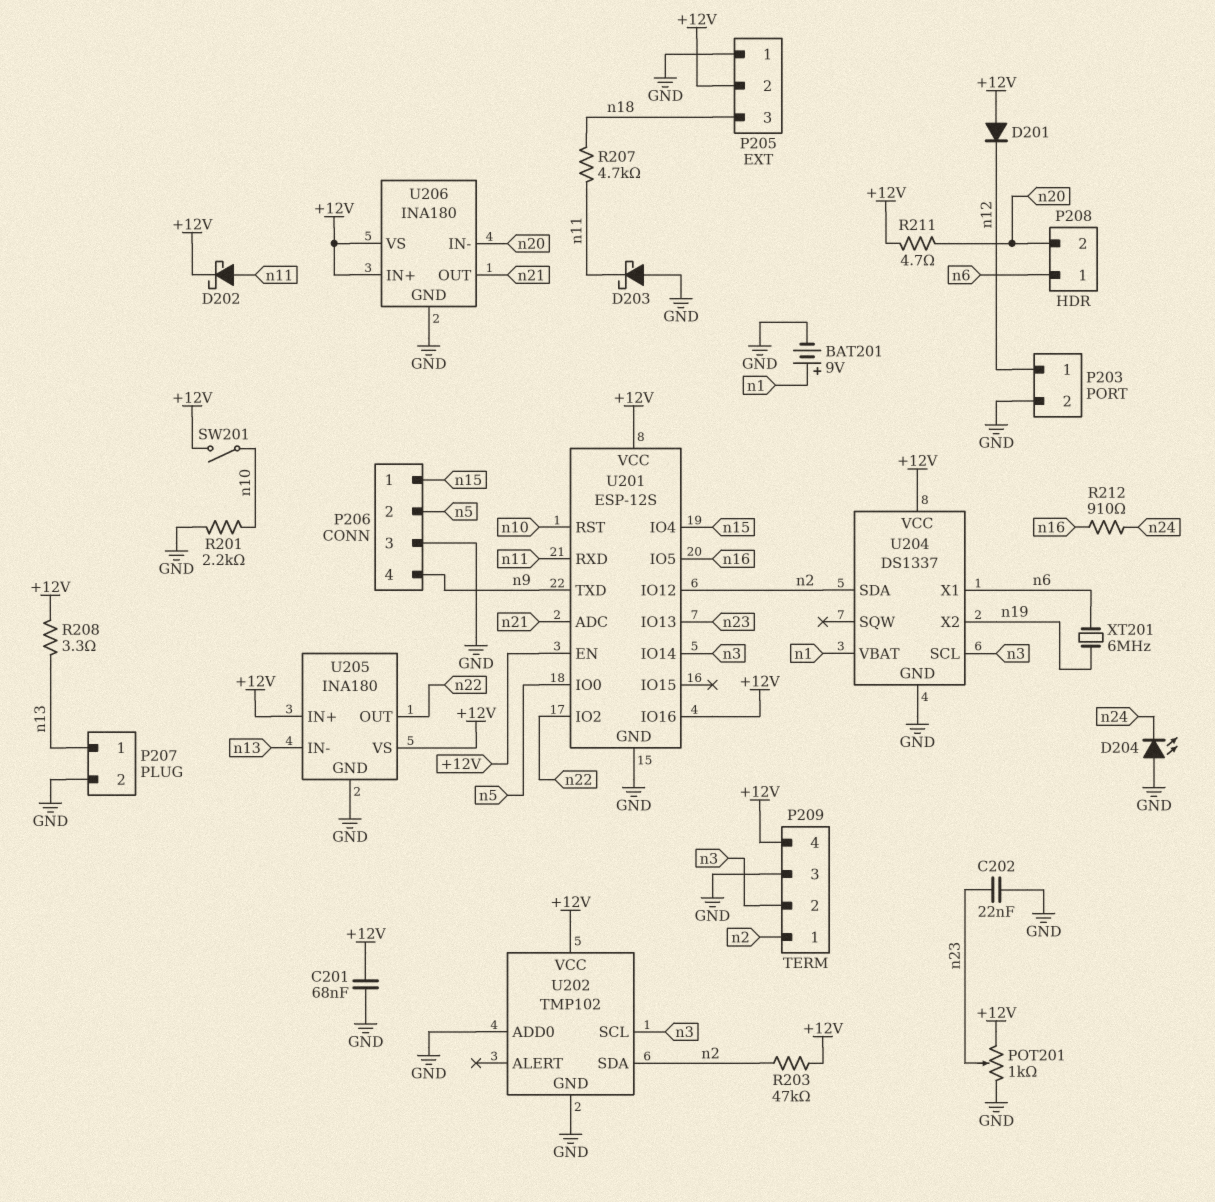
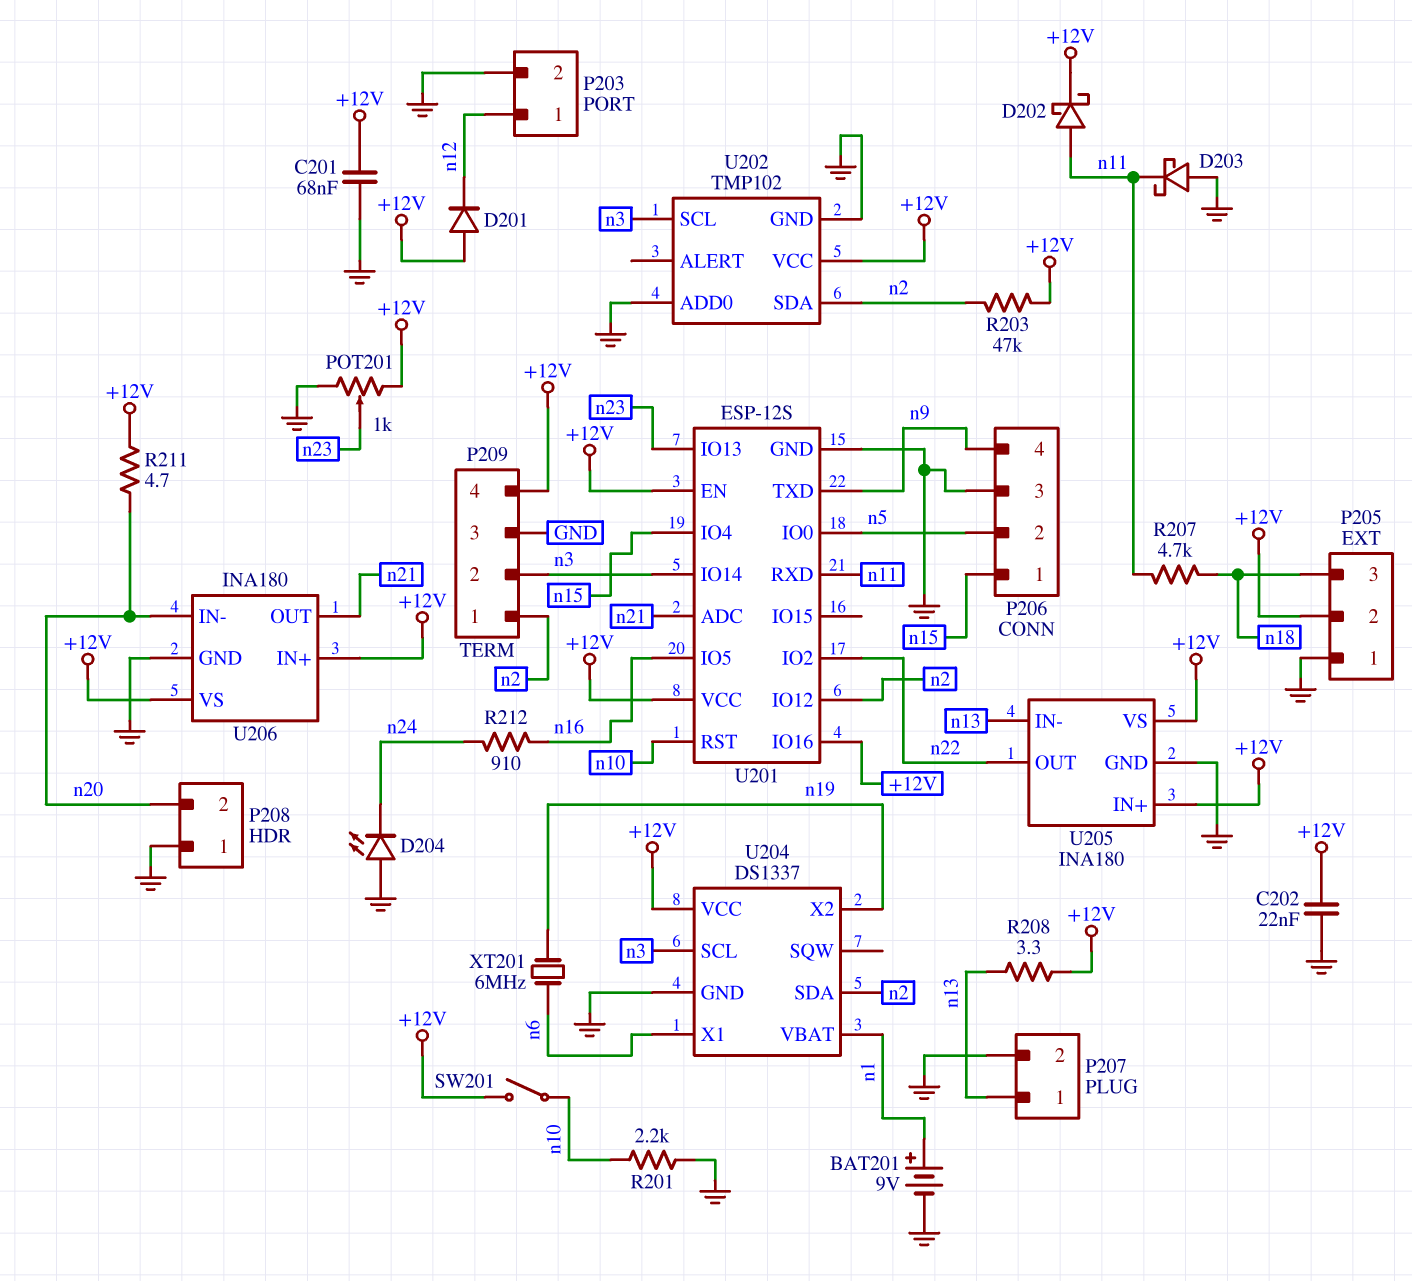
C202: 22nF (GND, n23) -> 22nF (+12V, GND)
P208 pin 1: n6 -> GND

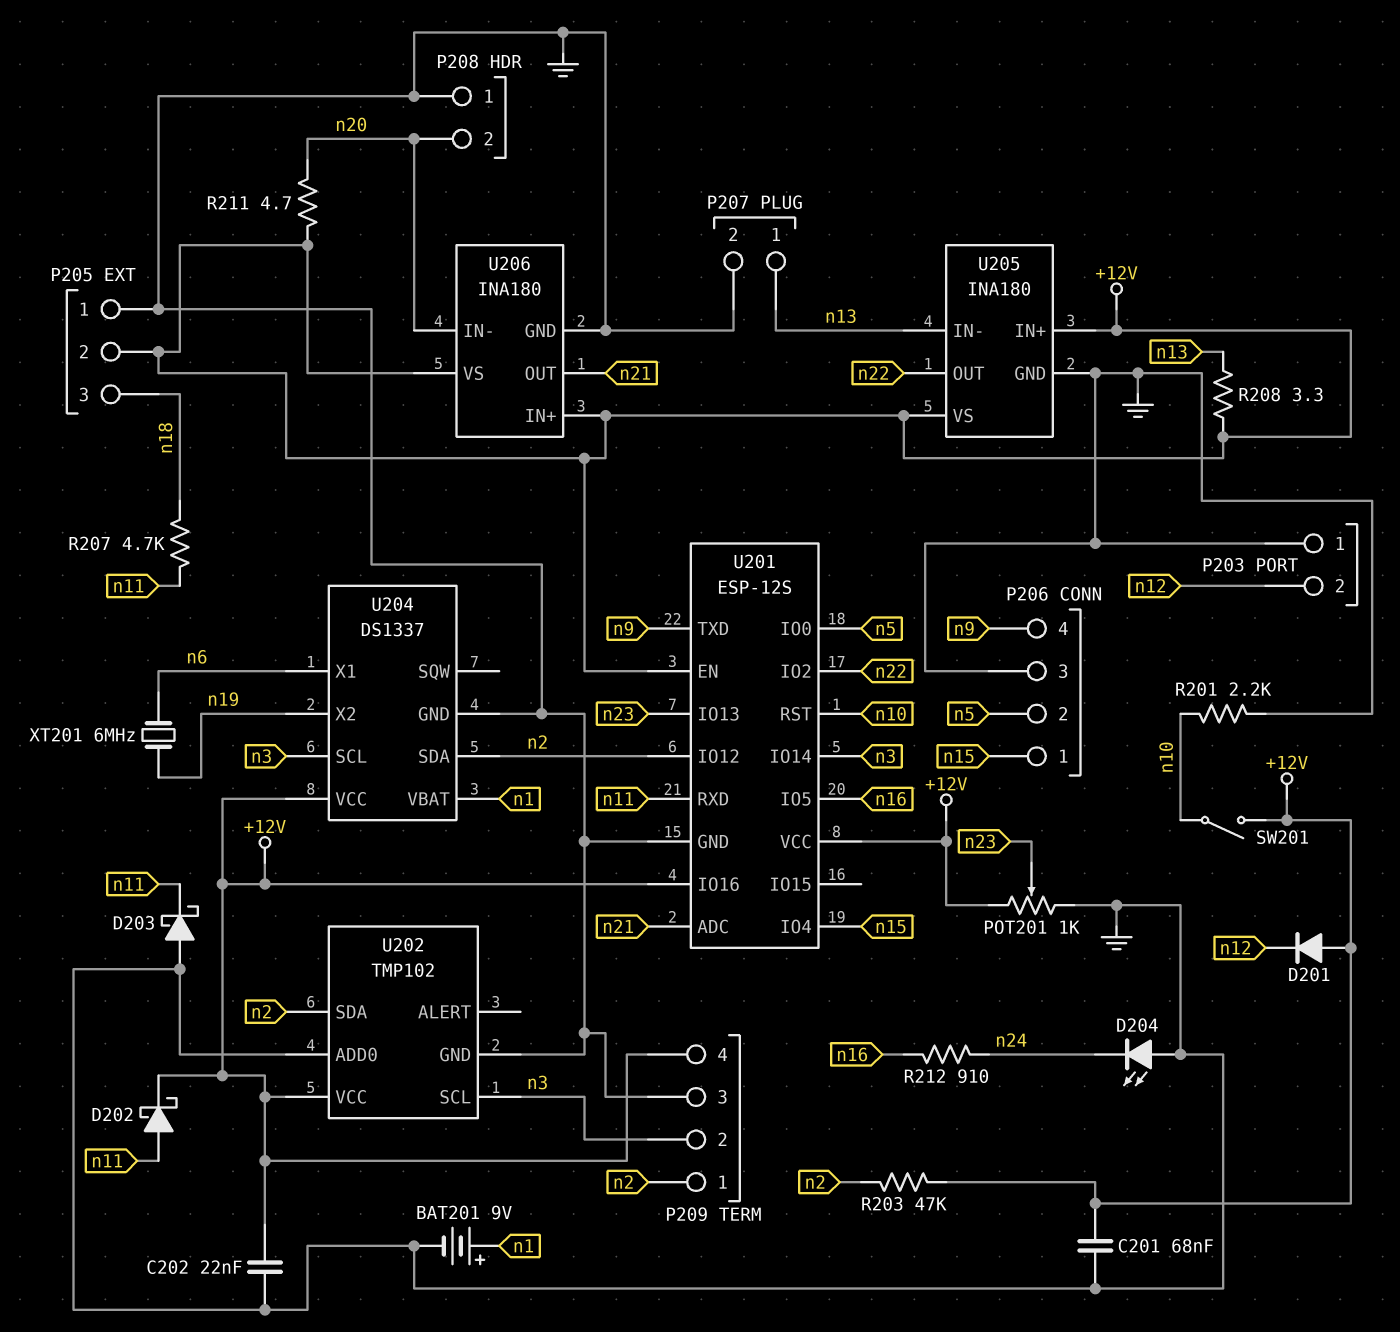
P203 pin 1: n12 -> GND
P203 pin 2: GND -> n12

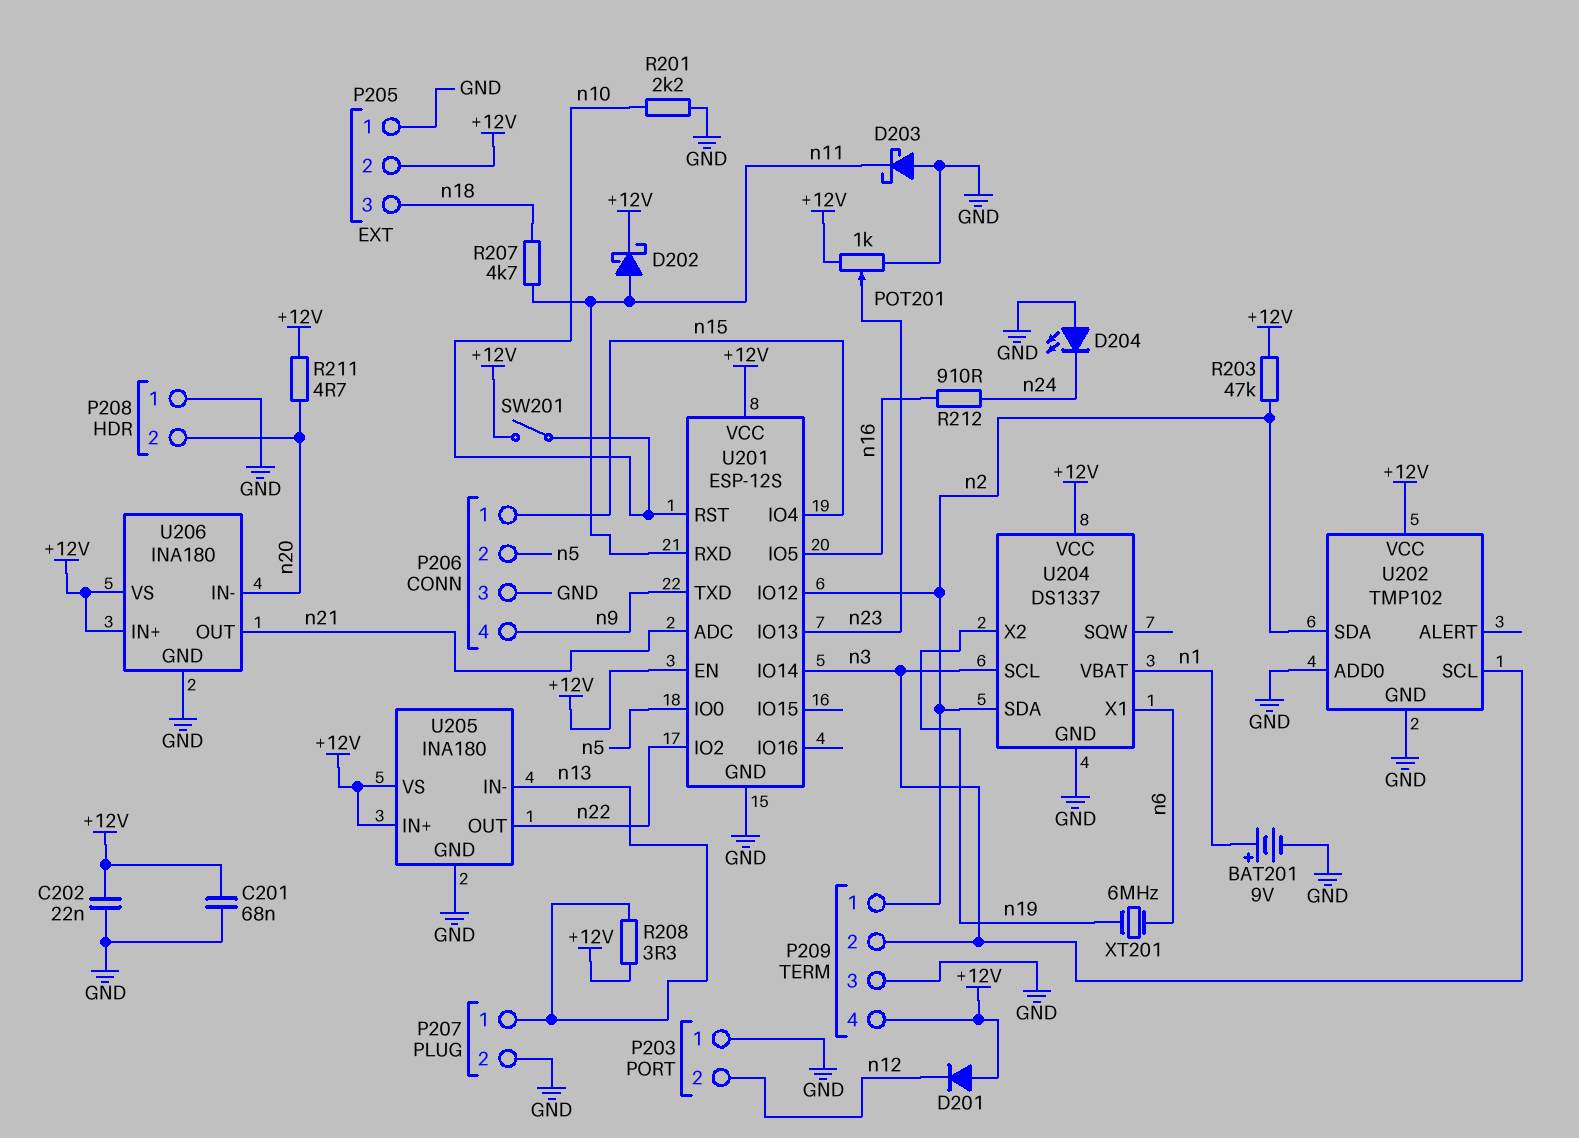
U201 pin IO16: +12V -> none

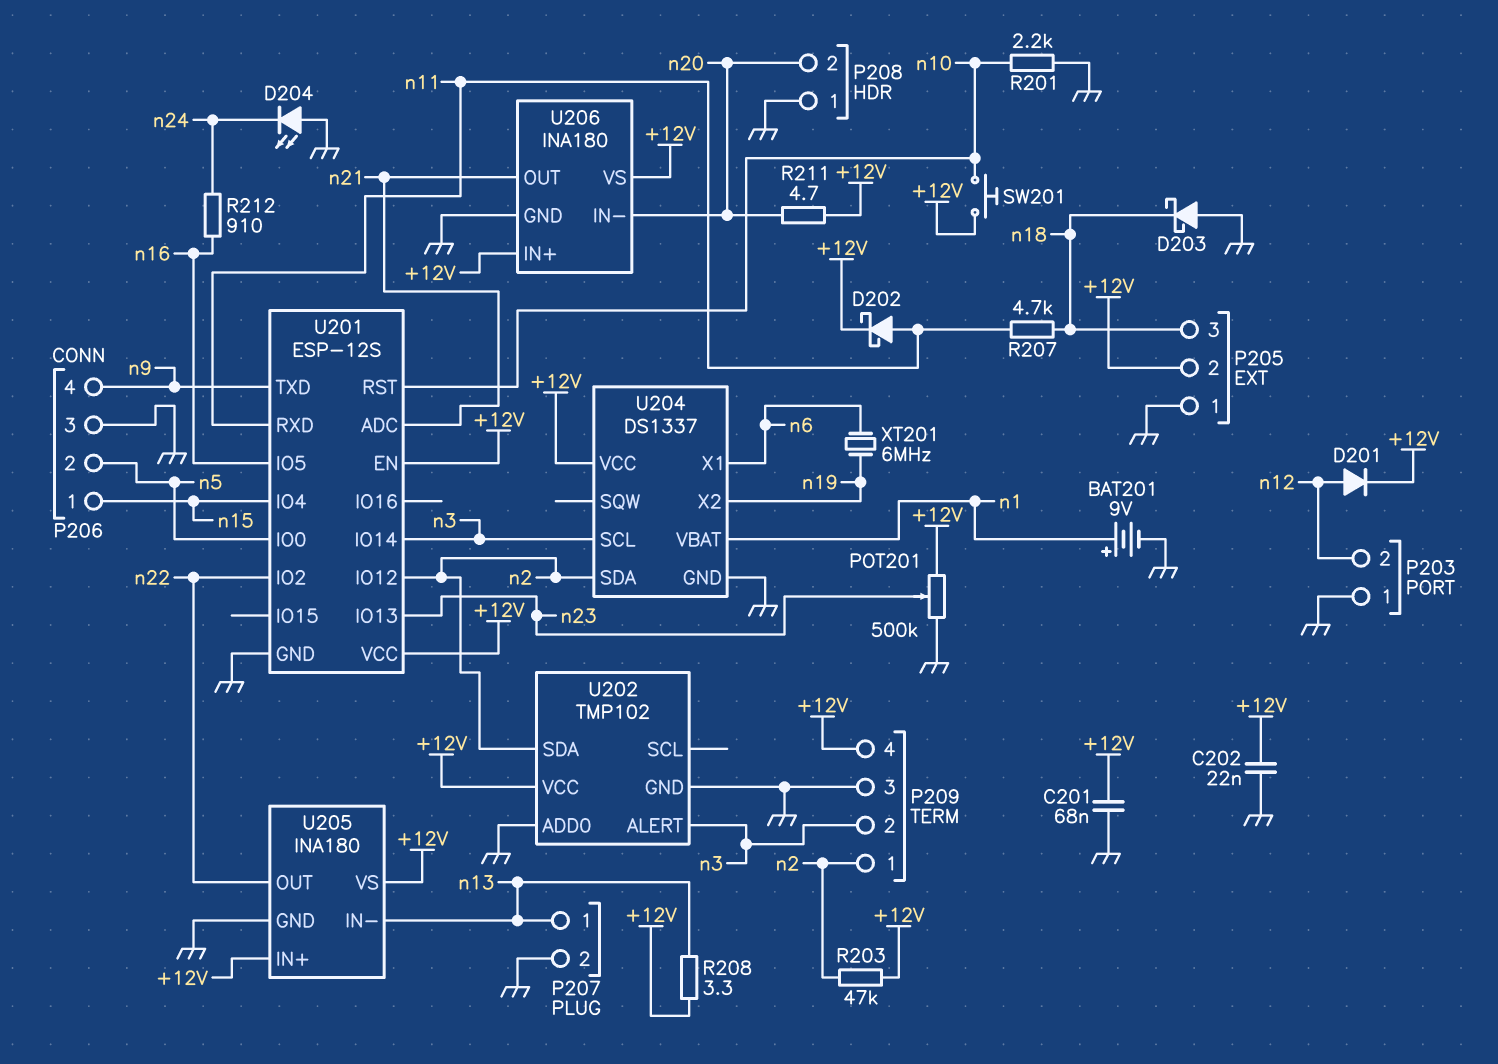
D201: diode (A +12V, K n12) -> diode (A n12, K +12V)
D203: schottky (A GND, K n11) -> schottky (A GND, K n18)
POT201: 1k (+12V, GND, wiper n23) -> 500k (+12V, GND, wiper n23)
SW201: switch (+12V, n10) -> button (+12V, n10)
U202 pin ALERT: none -> n3
U202 pin SCL: n3 -> none

